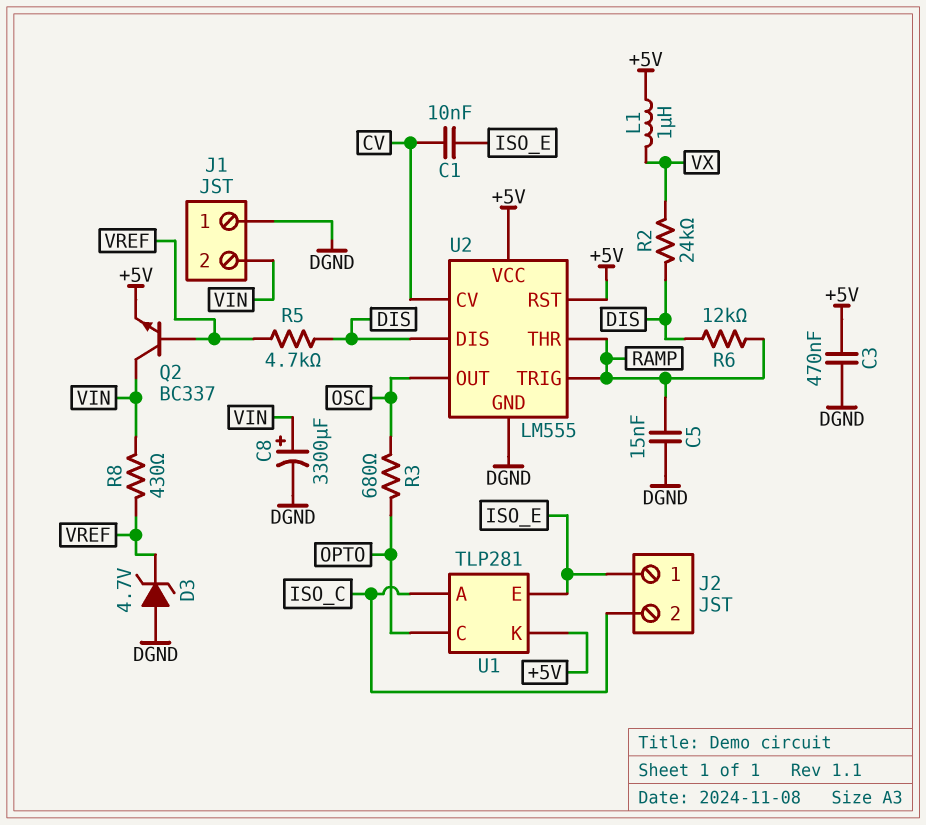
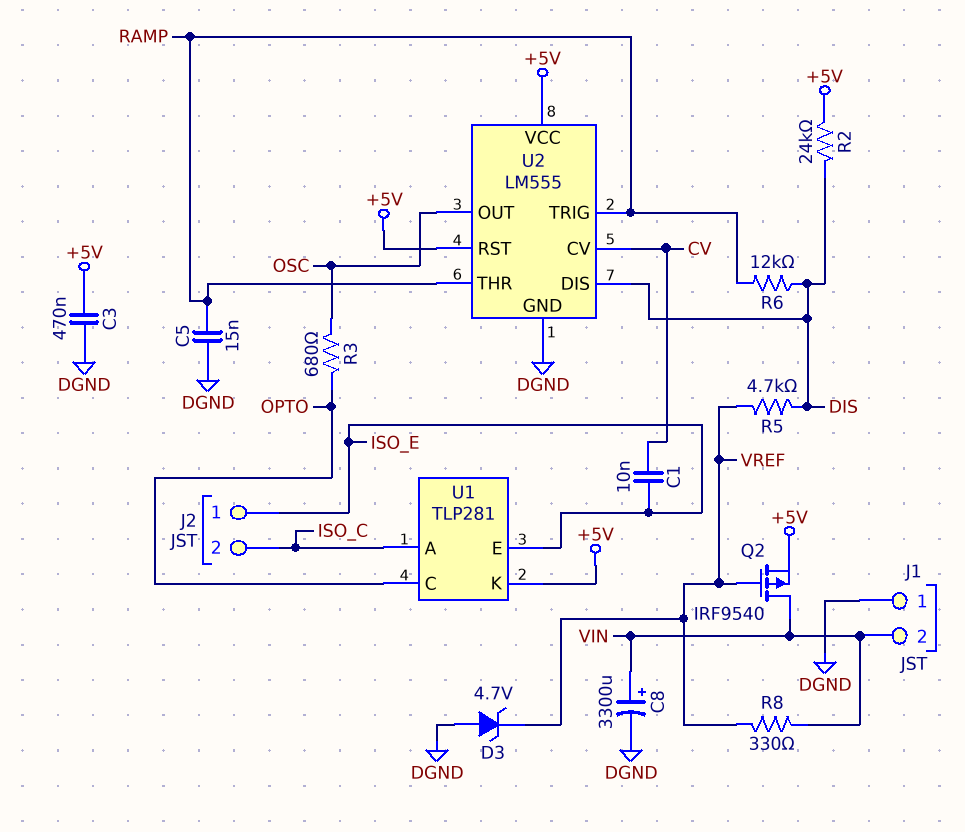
L1: 1uH (+5V, VX) -> none
Q2: NPN BC337 (B VREF, C VIN, E +5V) -> PMOS IRF9540 (G VREF, D VIN, S +5V)
R2: 24k (DIS, VX) -> 24k (+5V, DIS)
R8: 430 (VIN, VREF) -> 330 (VIN, VREF)

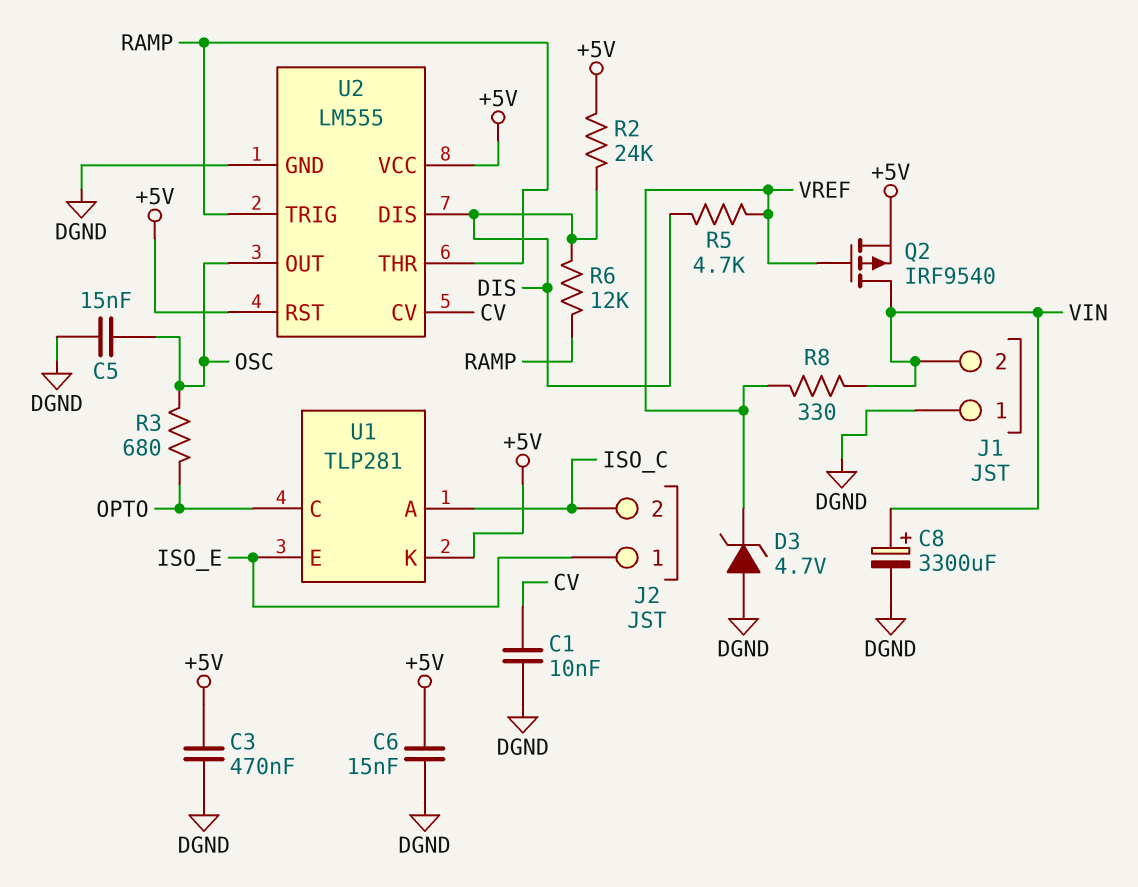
C1: 10nF (CV, ISO_E) -> 10nF (CV, DGND)
C5: 15nF (DGND, RAMP) -> 15nF (DGND, OSC)
C6: none -> 15nF (+5V, DGND)

